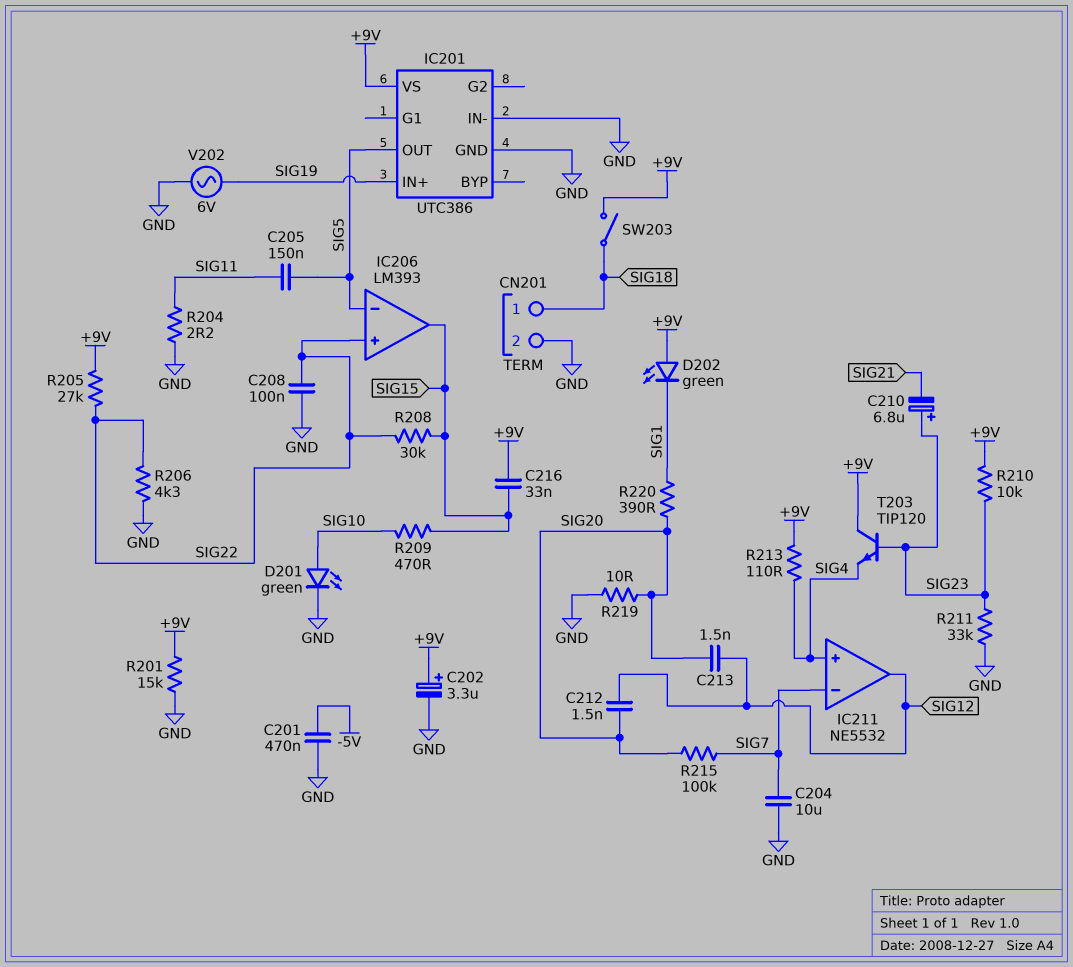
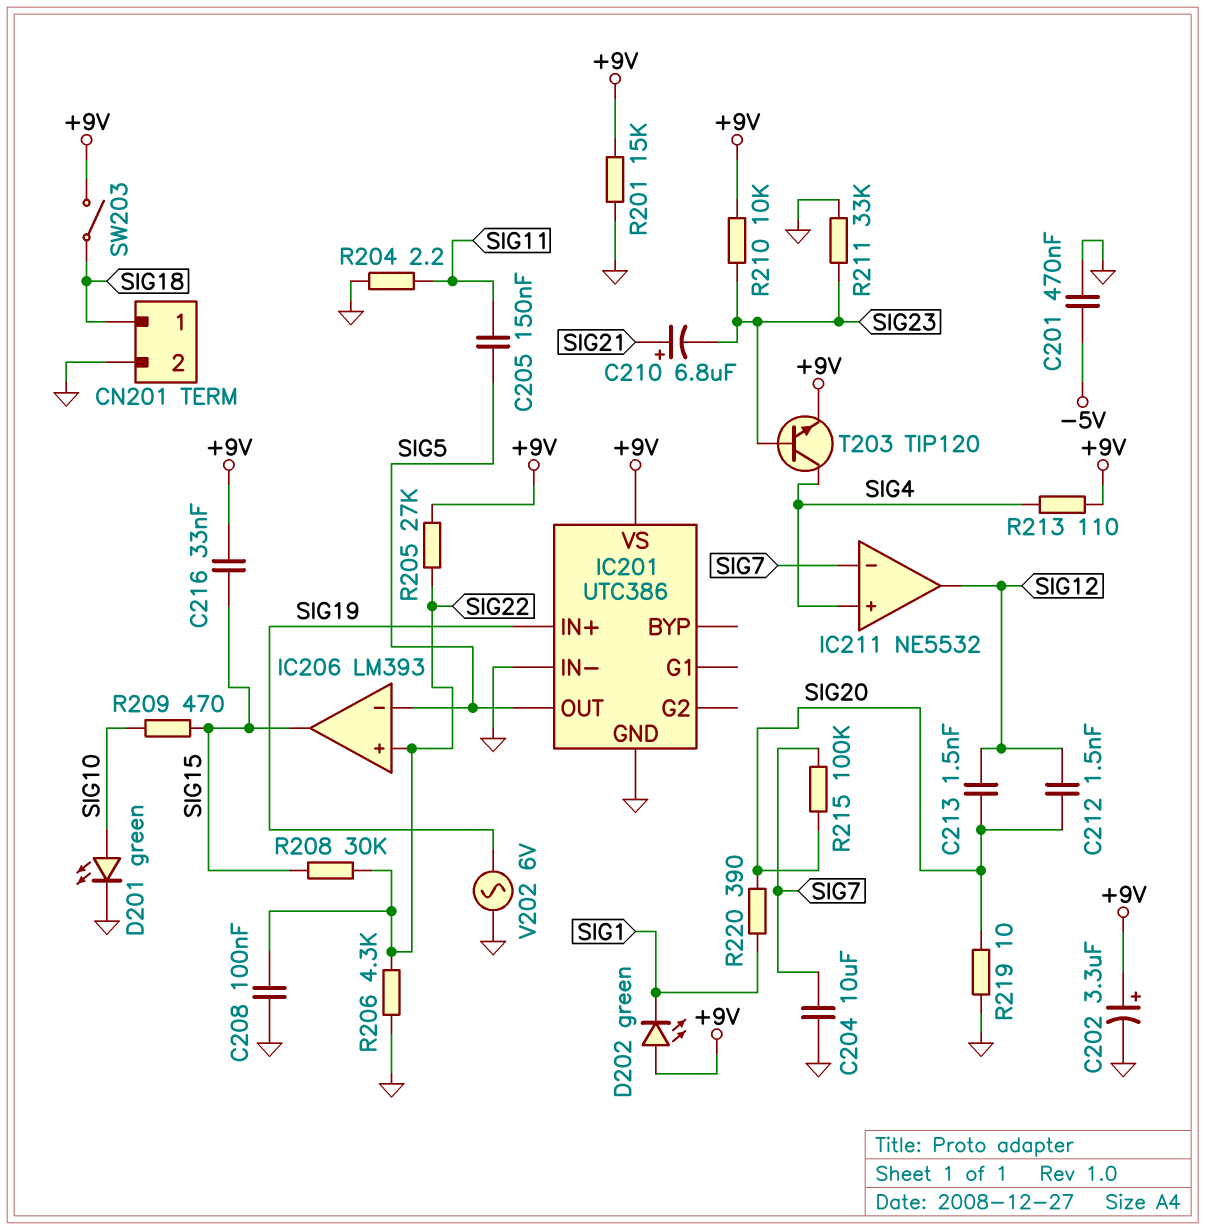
C210: 6.8uF (plus SIG23, minus SIG21) -> 6.8uF (plus SIG21, minus SIG23)
T203: NPN TIP120 (B SIG23, C +9V, E SIG4) -> NPN TIP120 (B SIG23, C SIG4, E +9V)

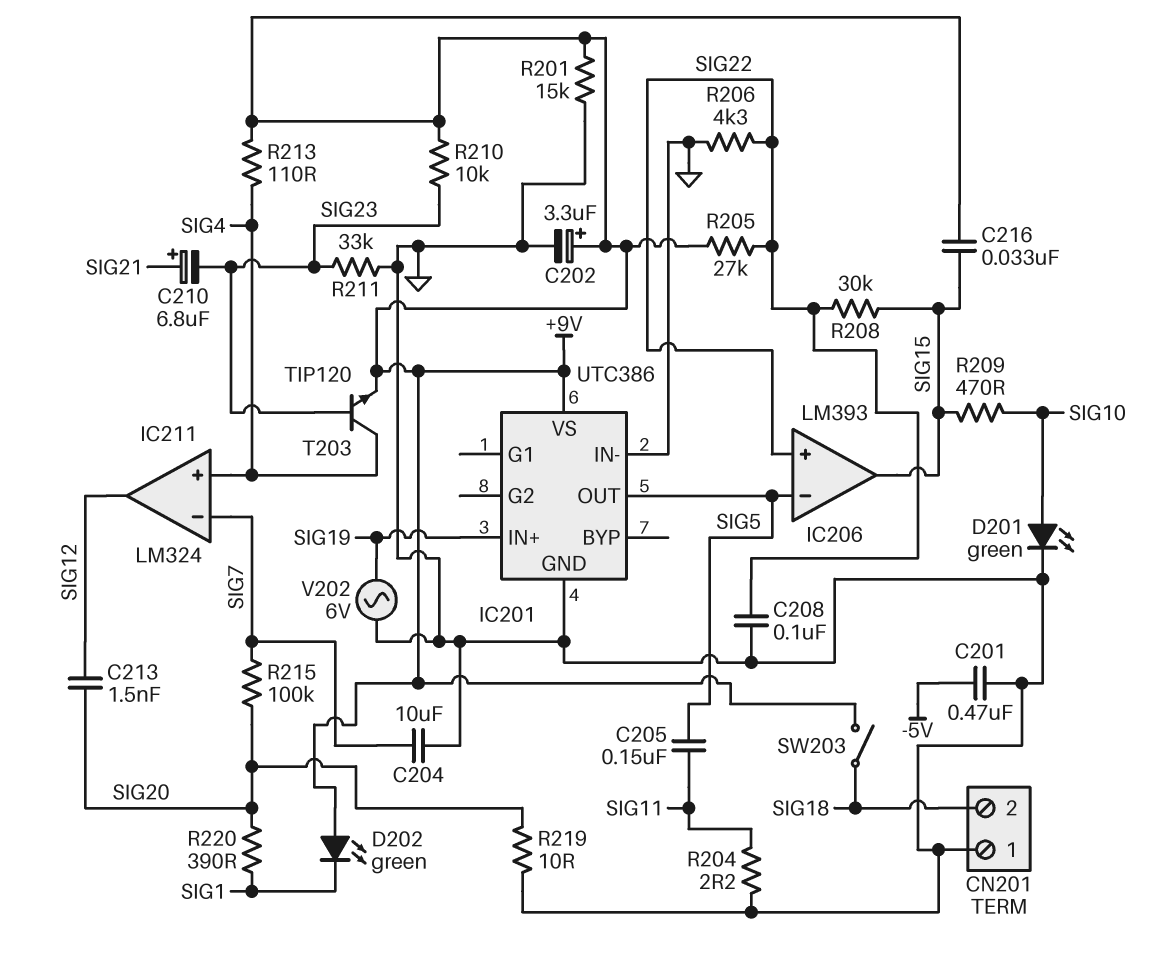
C212: 1.5nF (SIG12, SIG20) -> none
CN201 pin 1: SIG18 -> GND
CN201 pin 2: GND -> SIG18
IC211: NE5532 -> LM324

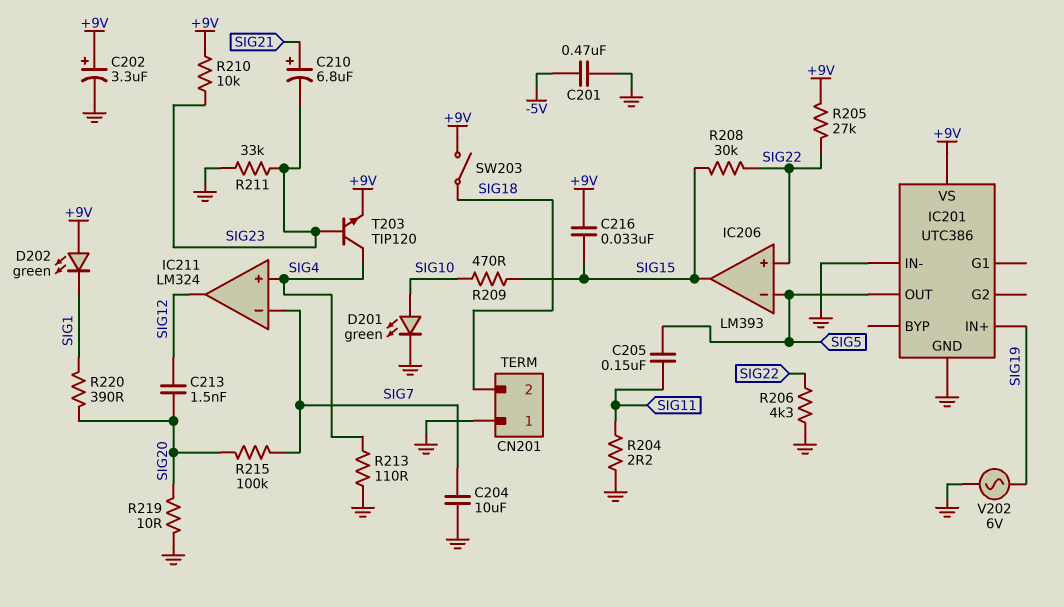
C208: 100nF (GND, SIG22) -> none
R201: 15k (+9V, GND) -> none
R213: 110 (+9V, SIG4) -> 110 (GND, SIG4)

